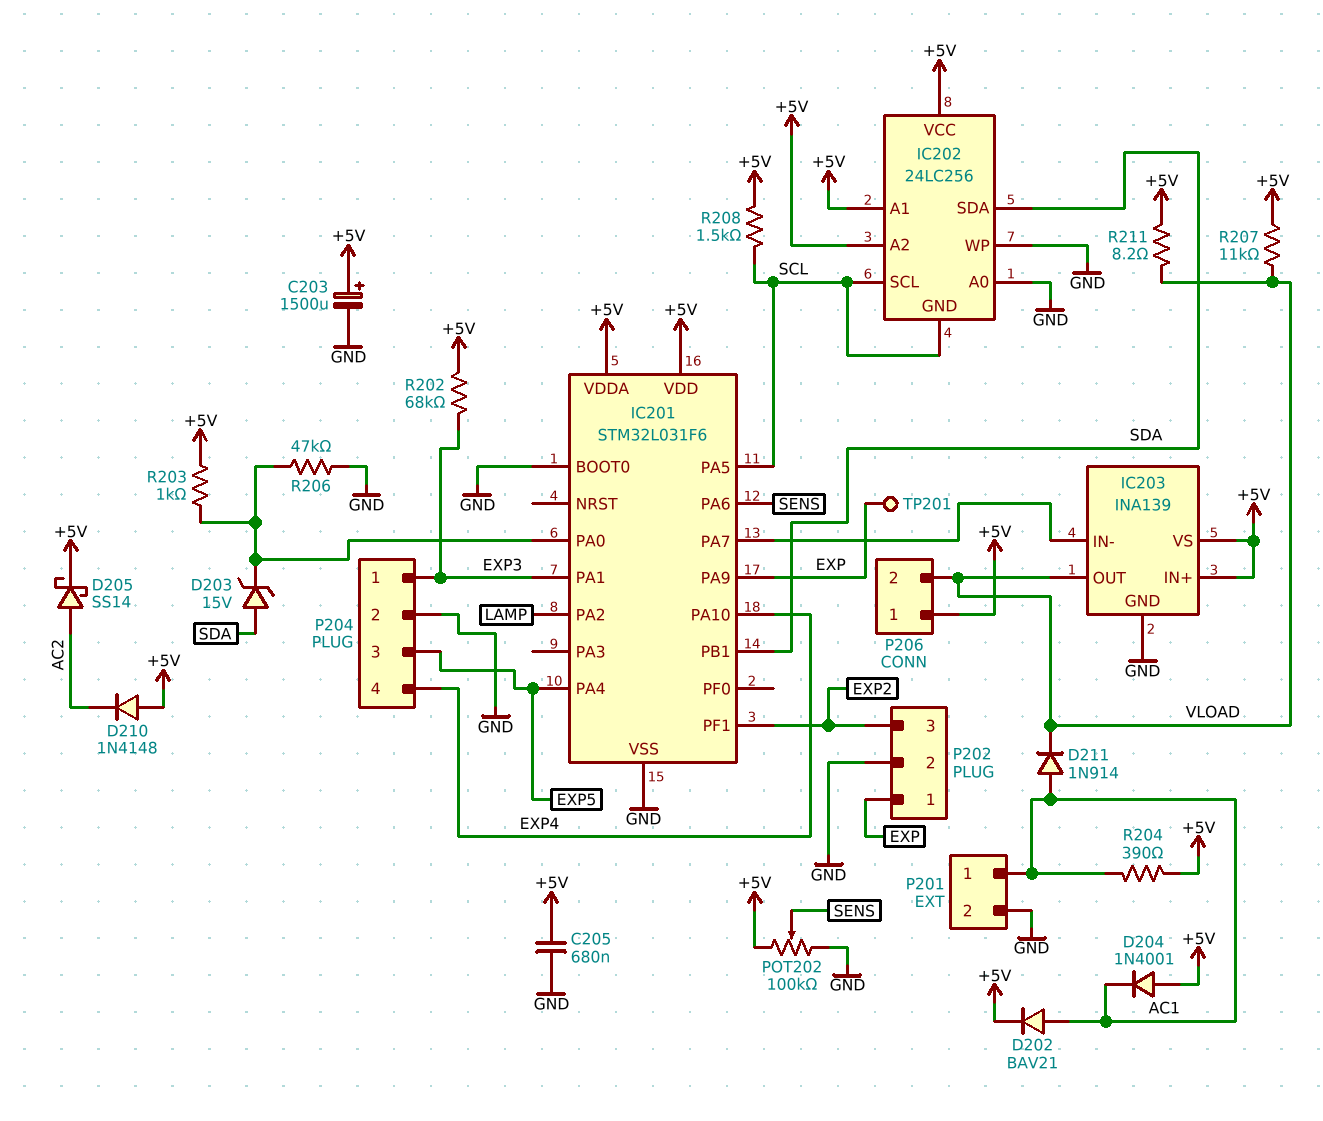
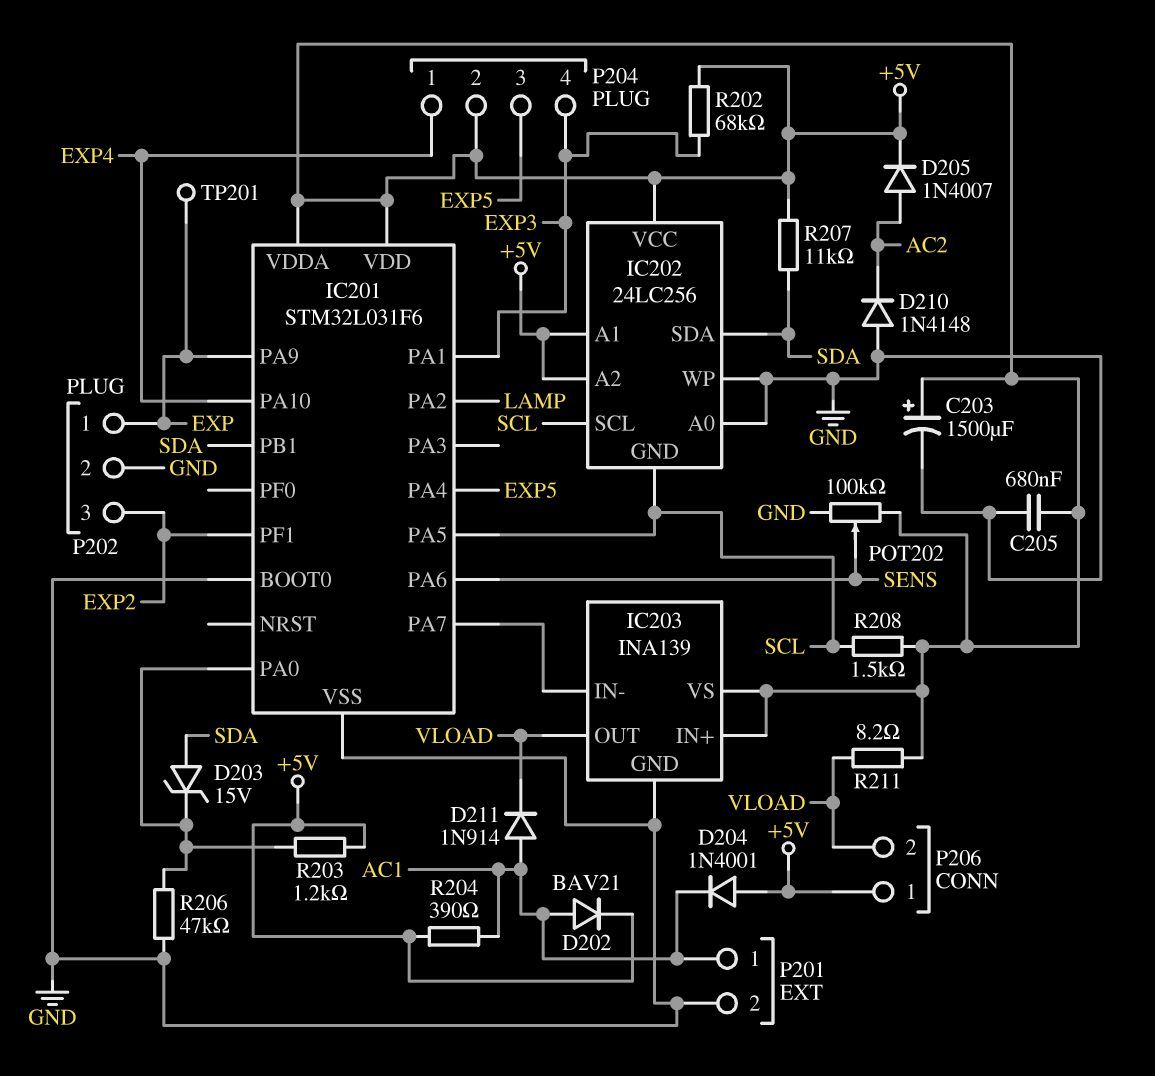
D205: schottky SS14 (A AC2, K +5V) -> diode 1N4007 (A AC2, K +5V)
D210: diode 1N4148 (A +5V, K AC2) -> diode 1N4148 (A GND, K AC2)
P204 pin 1: EXP3 -> EXP4
P204 pin 2: GND -> +5V
P204 pin 4: EXP4 -> EXP3
R203: 1k (+5V, IC201/PA0) -> 1.2k (+5V, IC201/PA0)
R207: 11k (+5V, VLOAD) -> 11k (+5V, SDA)

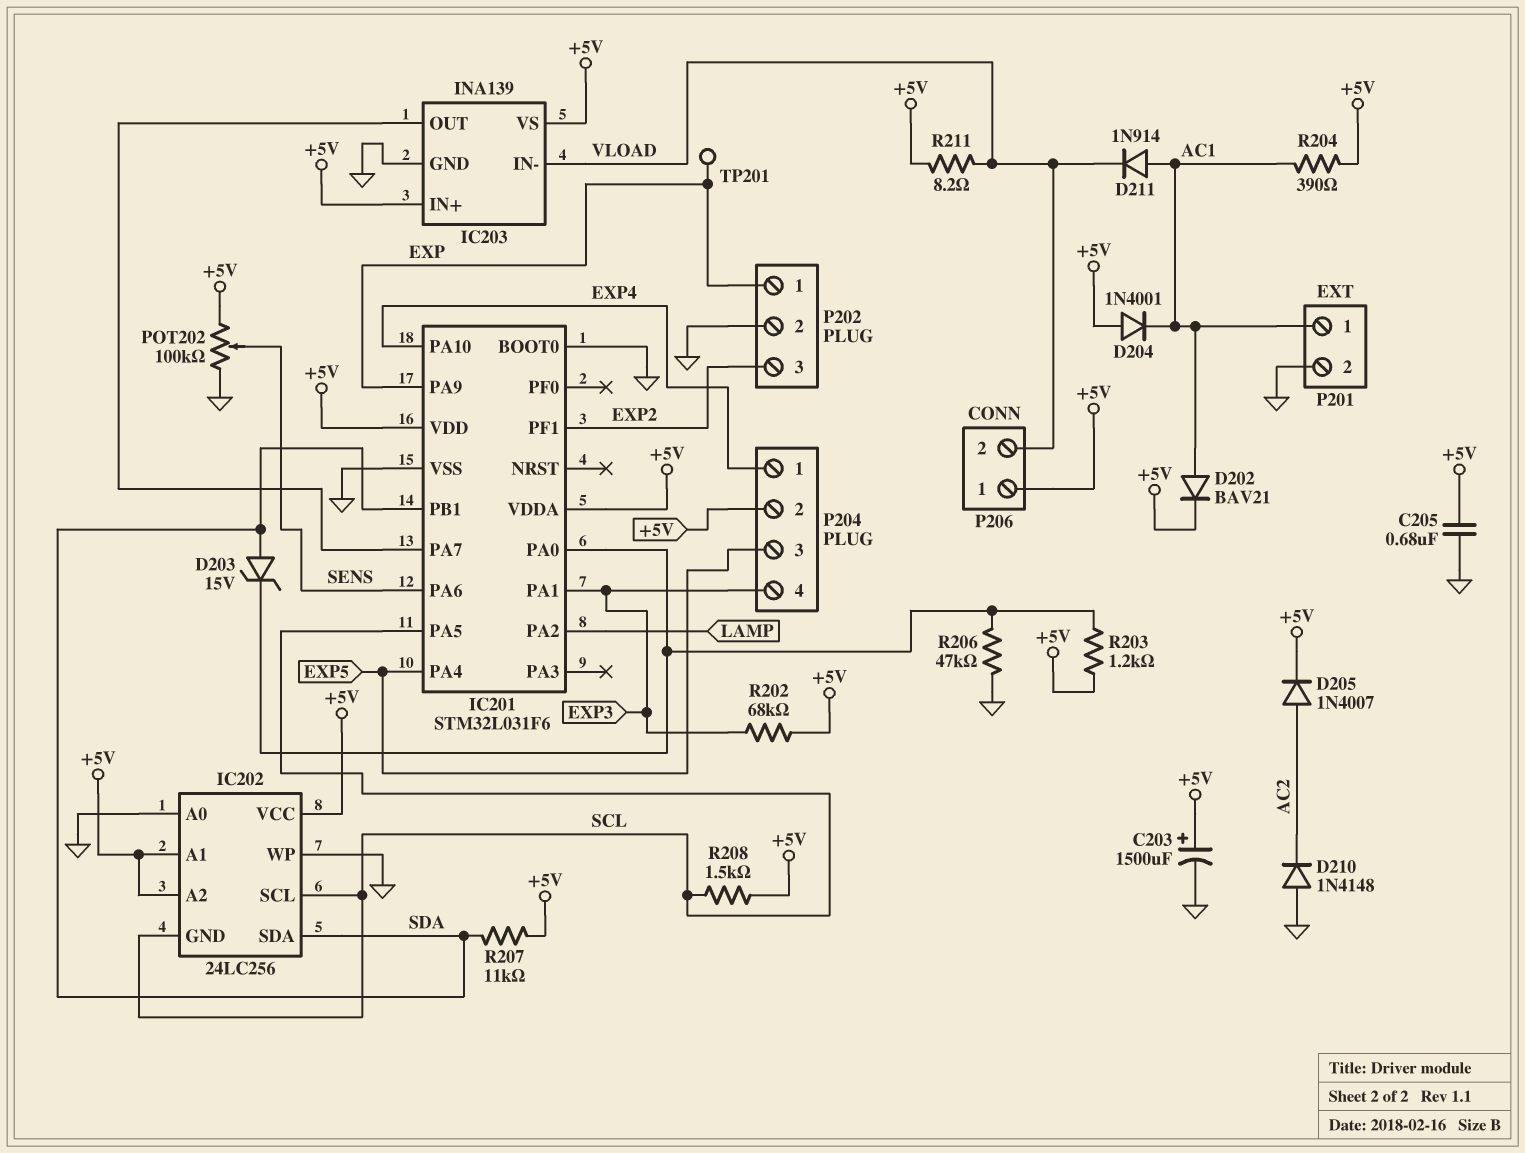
IC203 pin IN-: IC201/PA7 -> VLOAD
IC203 pin OUT: VLOAD -> IC201/PA7

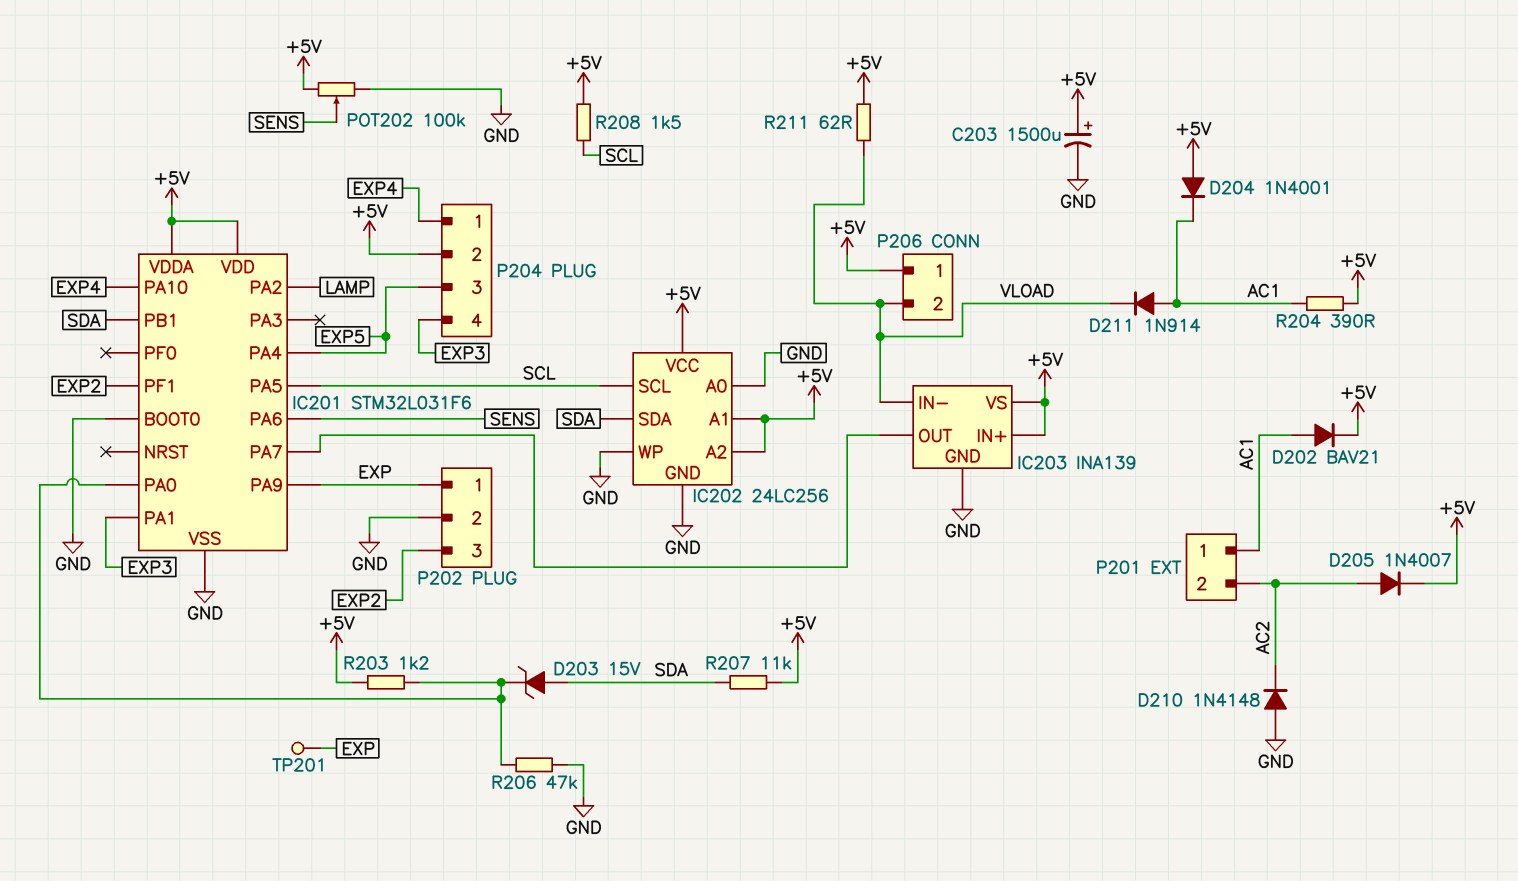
C205: 680nF (+5V, GND) -> none
IC202 pin GND: SCL -> GND
P201 pin 2: GND -> AC2
R202: 68k (+5V, EXP3) -> none
R211: 8.2 (+5V, VLOAD) -> 62 (+5V, VLOAD)

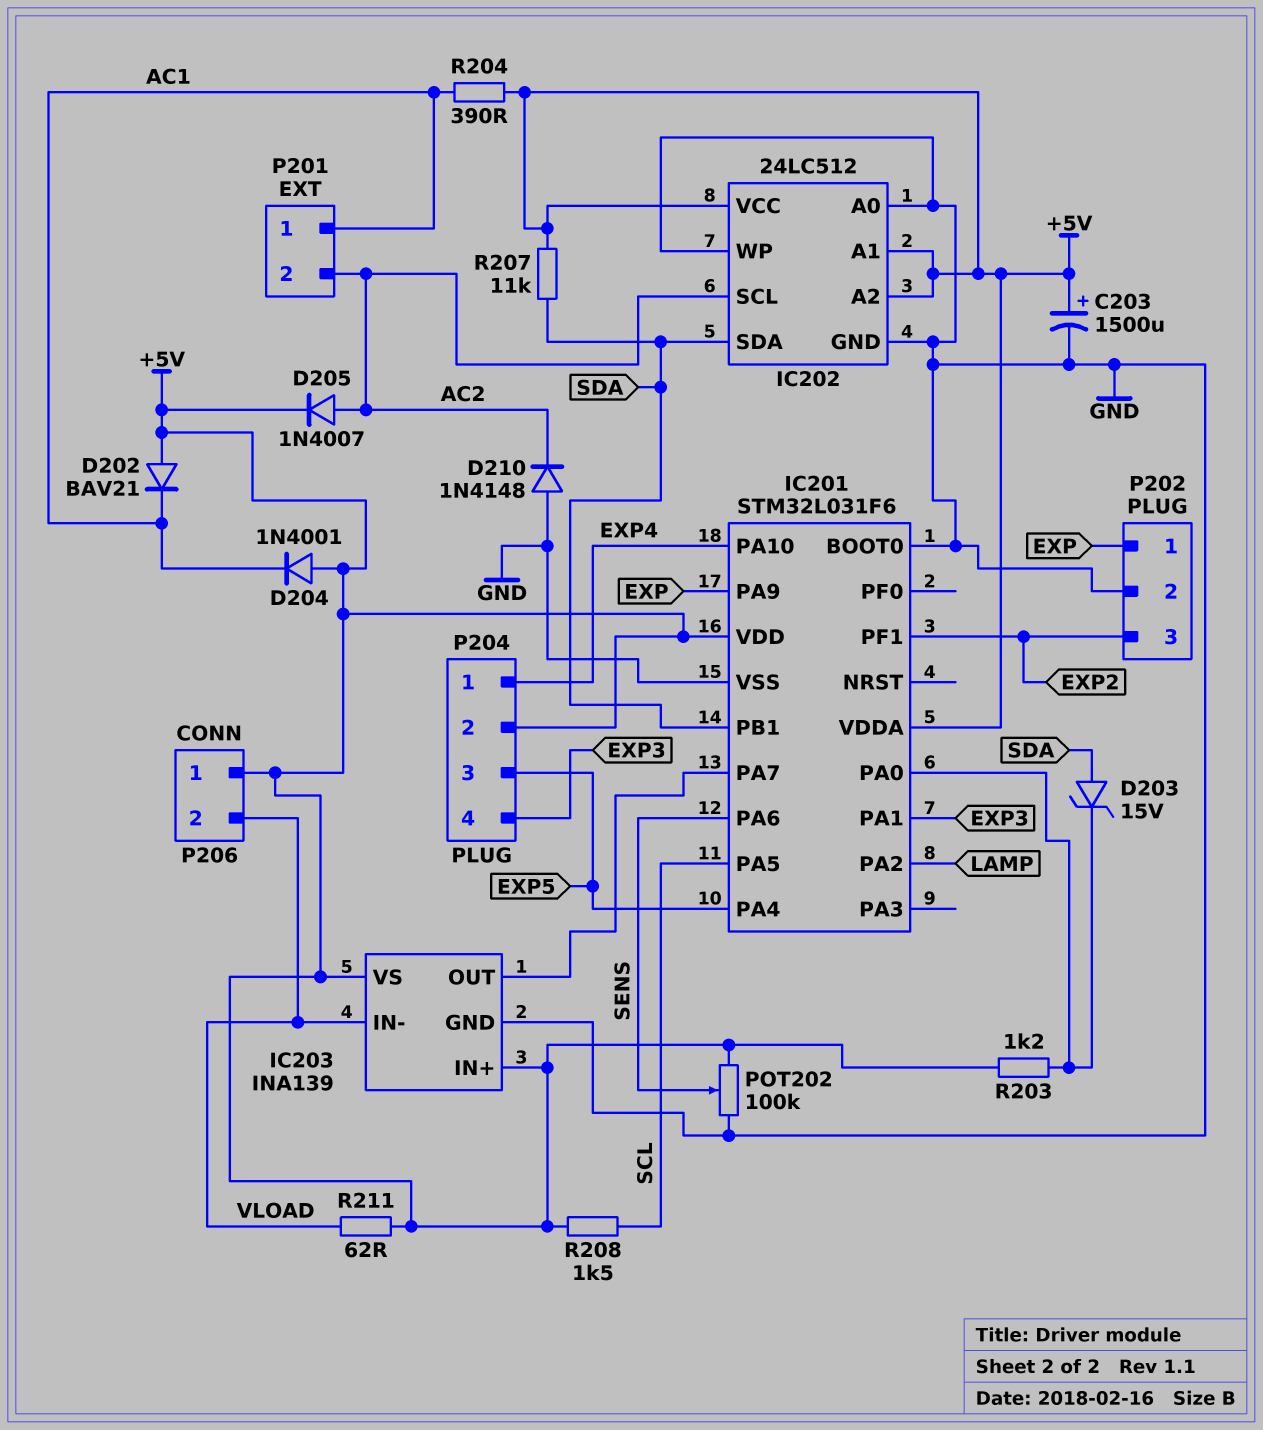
D202: diode BAV21 (A AC1, K +5V) -> diode BAV21 (A +5V, K AC1)
D211: diode 1N914 (A AC1, K VLOAD) -> none
IC202: 24LC256 -> 24LC512
IC202 pin SCL: SCL -> AC2
R206: 47k (GND, IC201/PA0) -> none
TP201: test point (EXP) -> none

